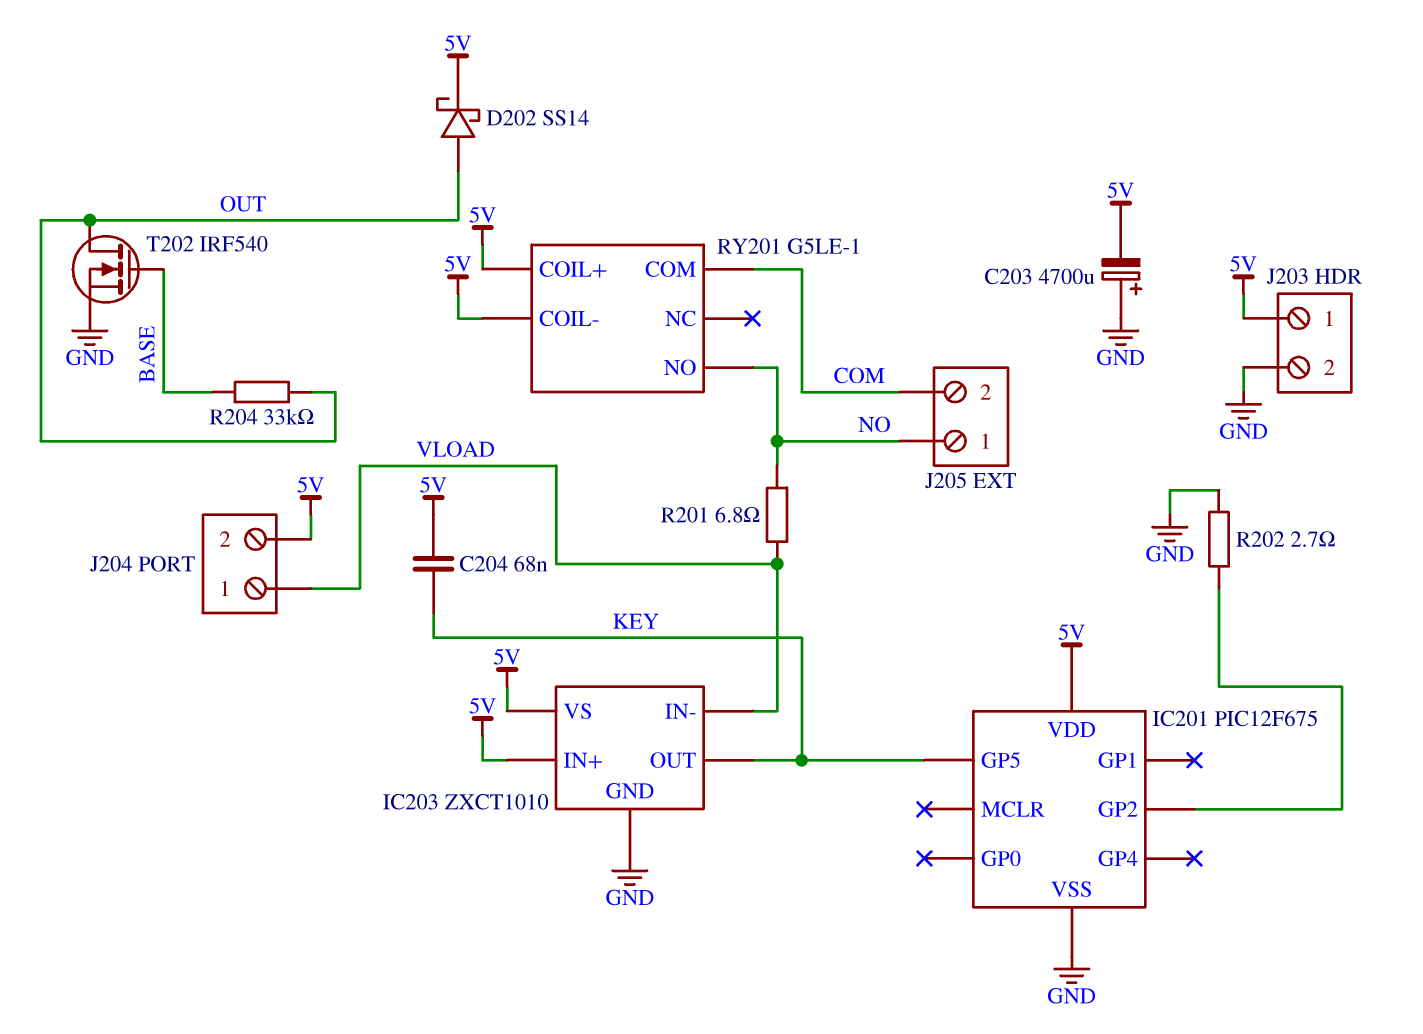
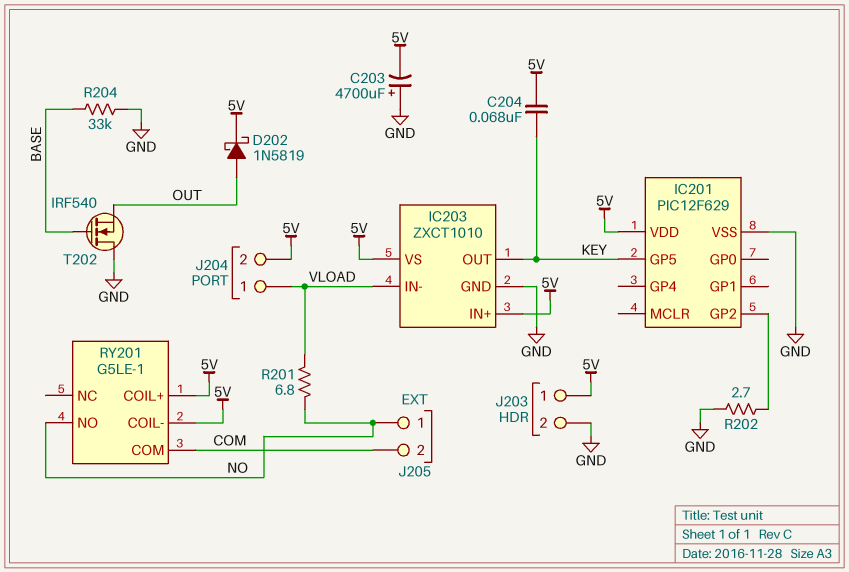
D202: schottky SS14 (A OUT, K 5V) -> schottky 1N5819 (A OUT, K 5V)
IC201: PIC12F675 -> PIC12F629
R204: 33k (BASE, OUT) -> 33k (BASE, GND)
T202: NMOS IRF540 (G BASE, D OUT, S GND) -> NMOS IRF540 (G BASE, D GND, S OUT)

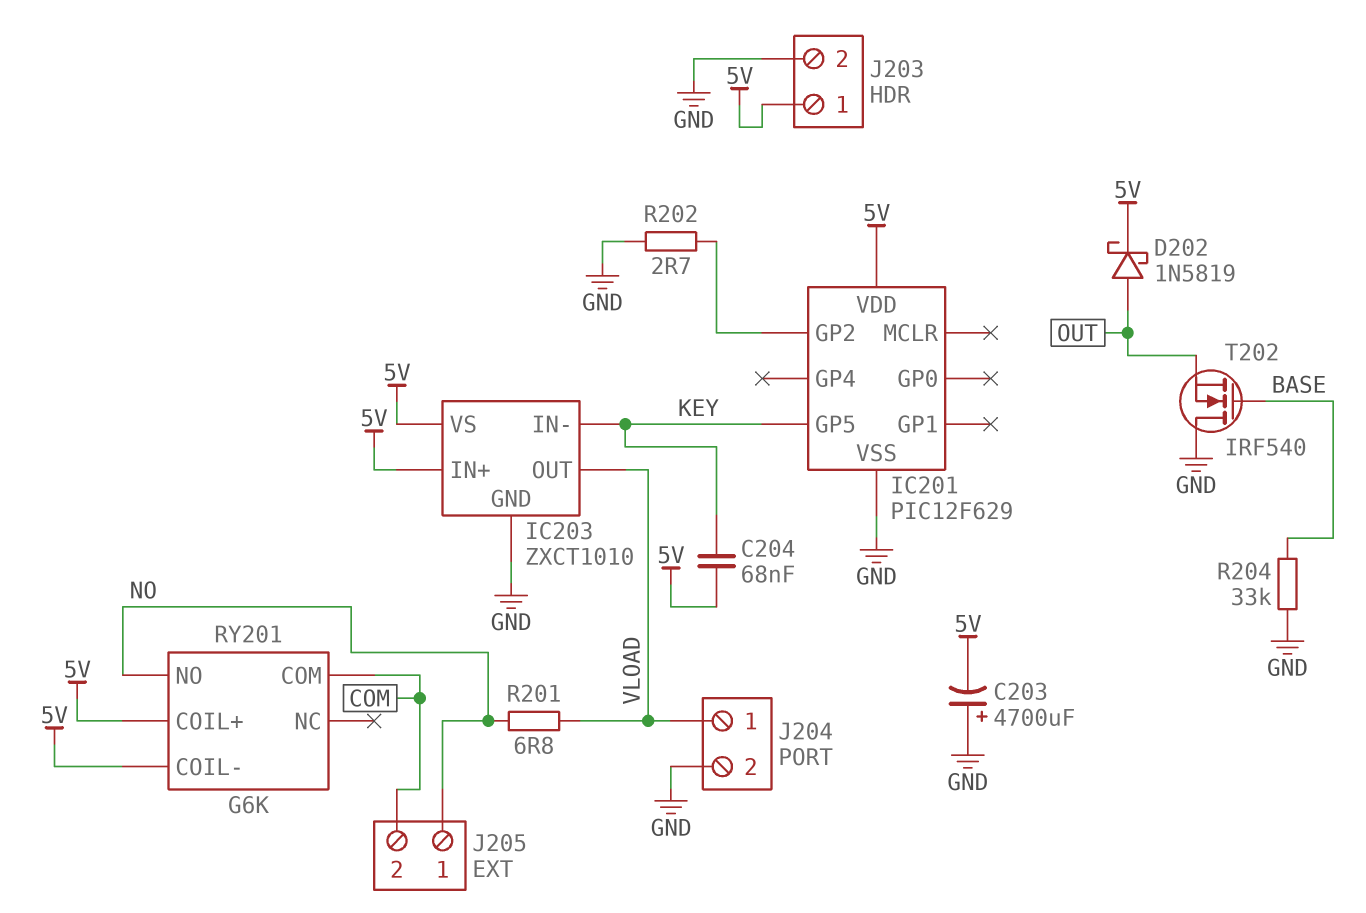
IC203 pin IN-: VLOAD -> KEY
IC203 pin OUT: KEY -> VLOAD
J204 pin 2: 5V -> GND
RY201: G5LE-1 -> G6K

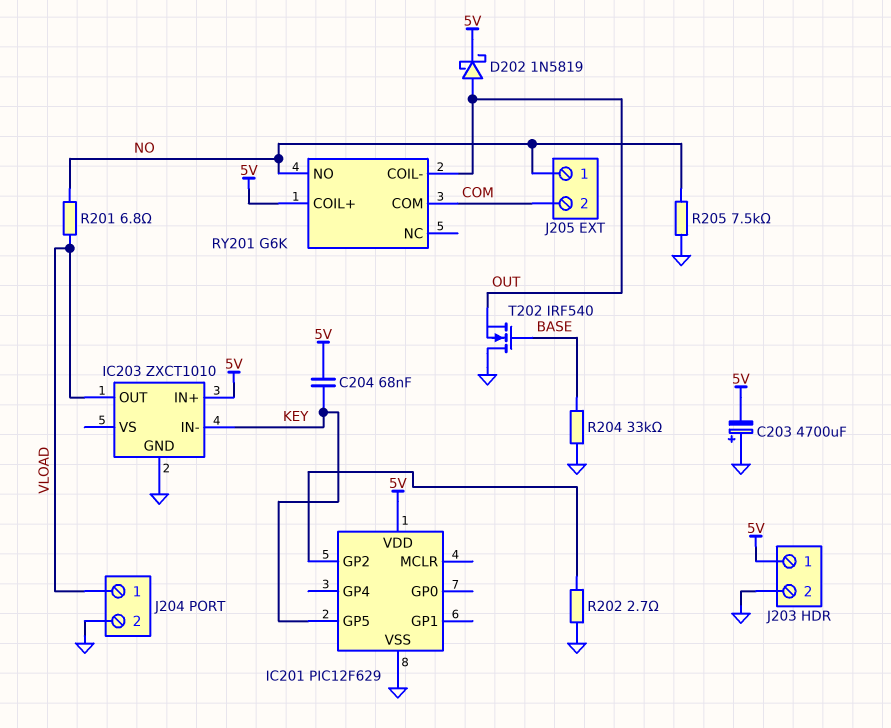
IC203 pin VS: 5V -> none
R205: none -> 7.5k (GND, NO)
RY201 pin COIL-: 5V -> OUT

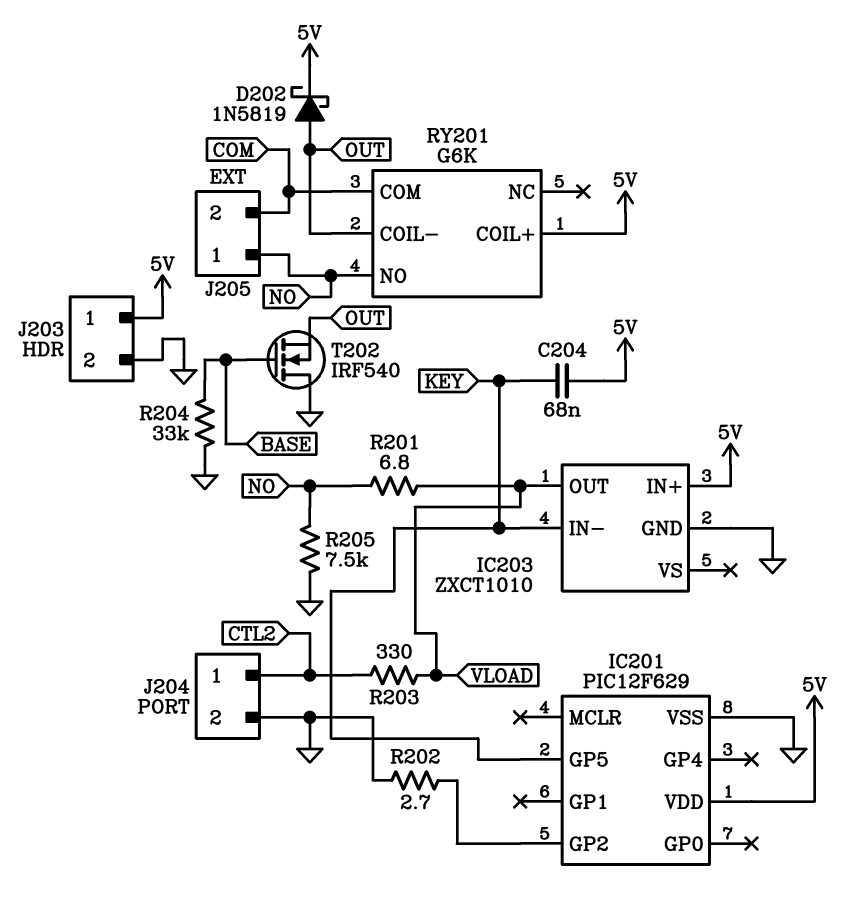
C203: 4700uF (plus GND, minus 5V) -> none
J204 pin 1: VLOAD -> CTL2
R203: none -> 330 (CTL2, VLOAD)

